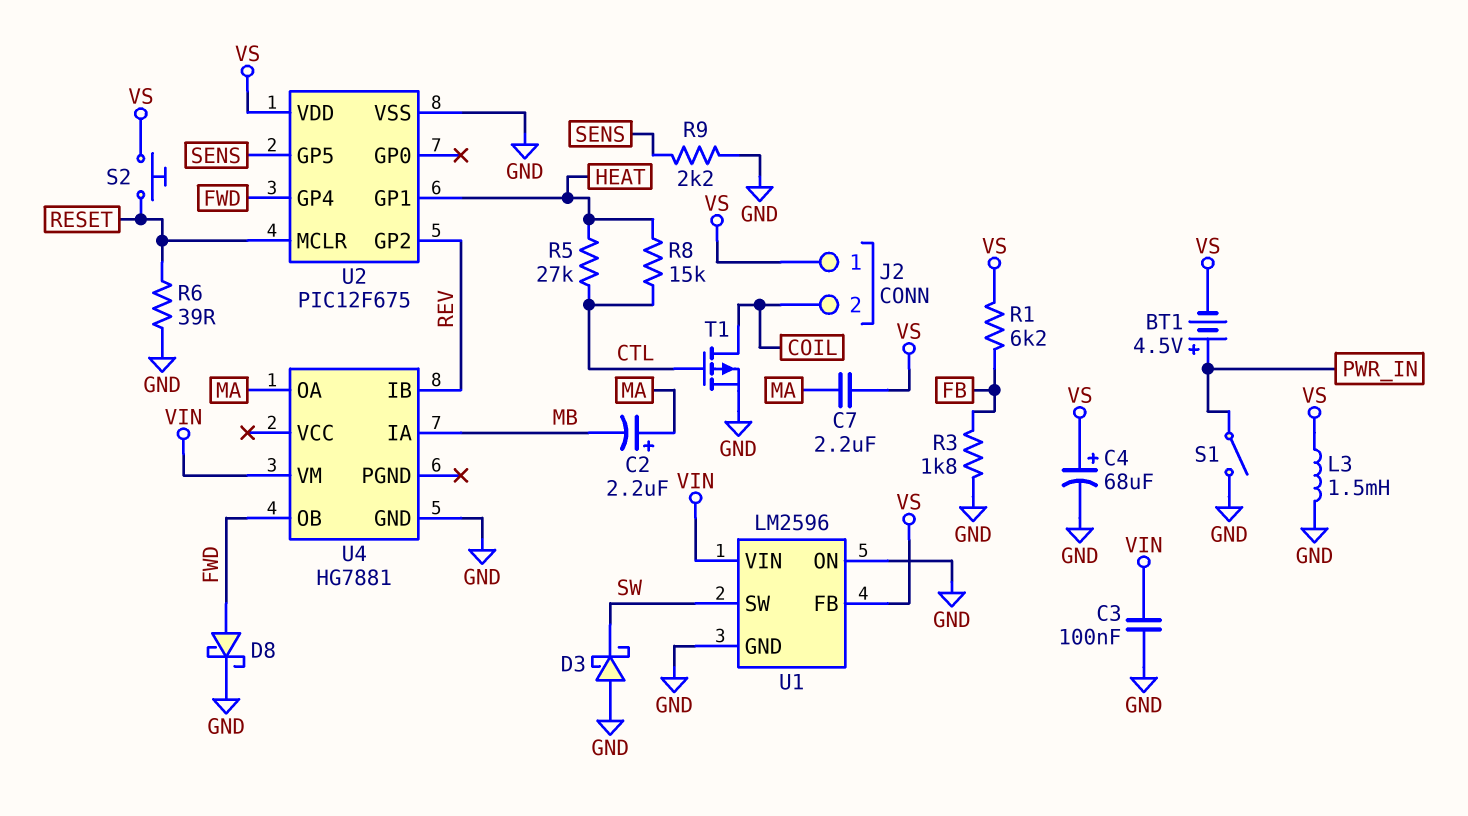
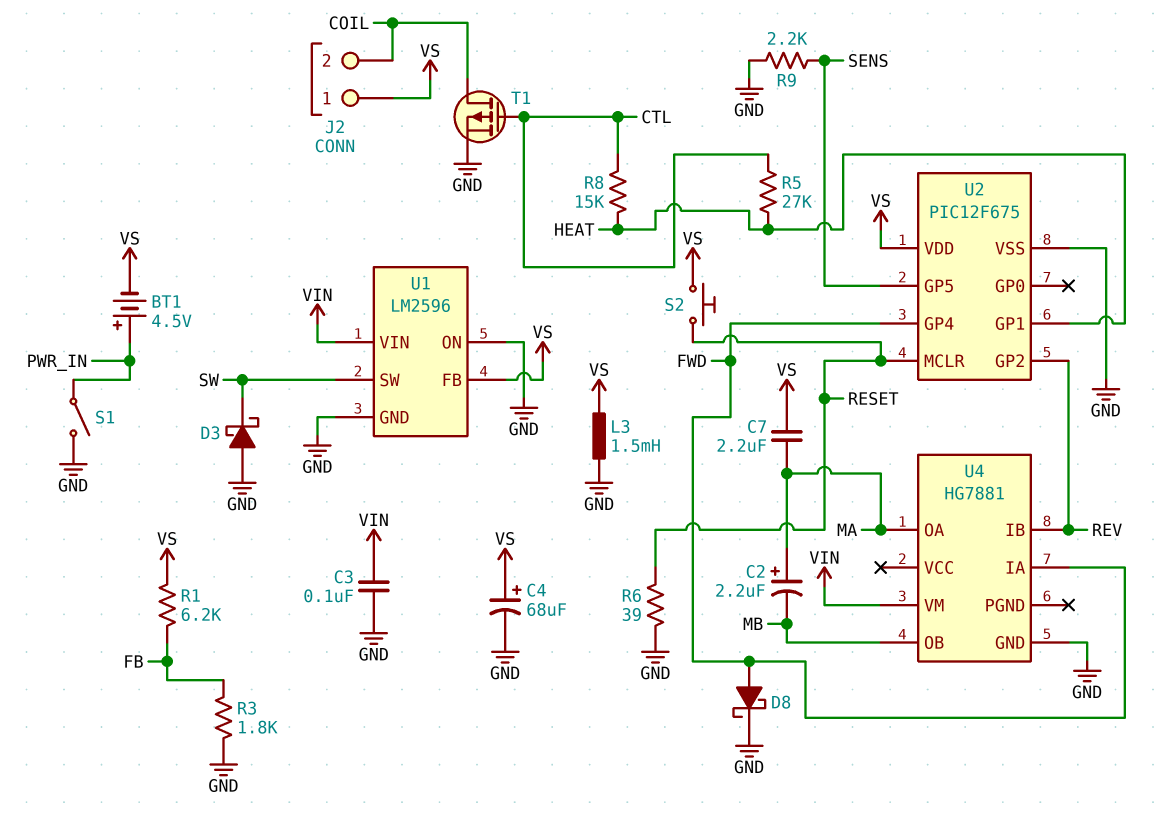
U4 pin IA: MB -> FWD
U4 pin OB: FWD -> MB

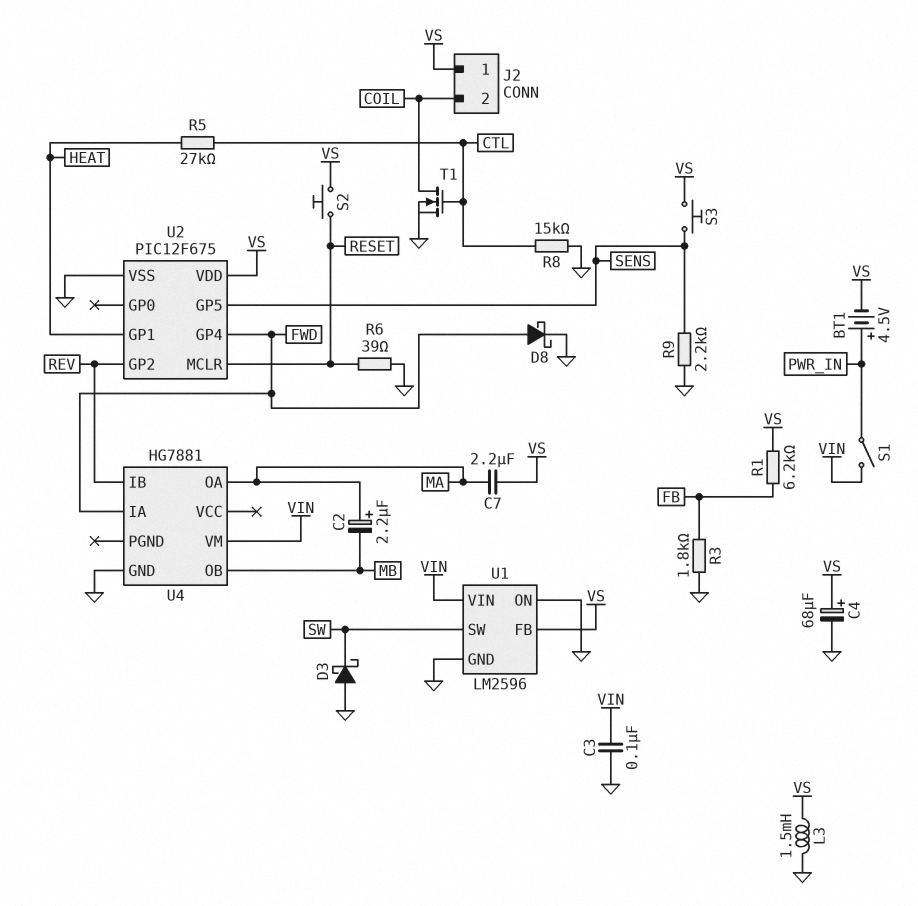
R8: 15k (CTL, HEAT) -> 15k (CTL, GND)
S1: switch (GND, PWR_IN) -> switch (PWR_IN, VIN)
S3: none -> button (SENS, VS)
T1: PMOS (G CTL, D COIL, S GND) -> NMOS (G CTL, D COIL, S GND)

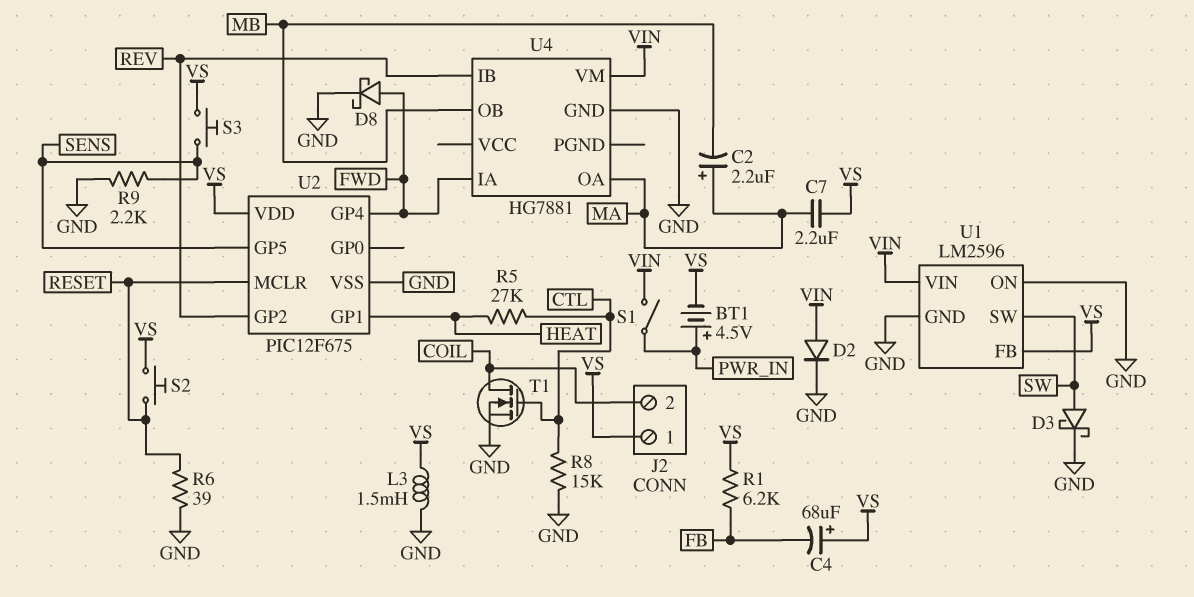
C3: 100nF (GND, VIN) -> none
C4: 68uF (plus VS, minus GND) -> 68uF (plus VS, minus FB)
D2: none -> diode (A VIN, K GND)
D3: schottky (A GND, K SW) -> schottky (A SW, K GND)
R3: 1.8k (FB, GND) -> none

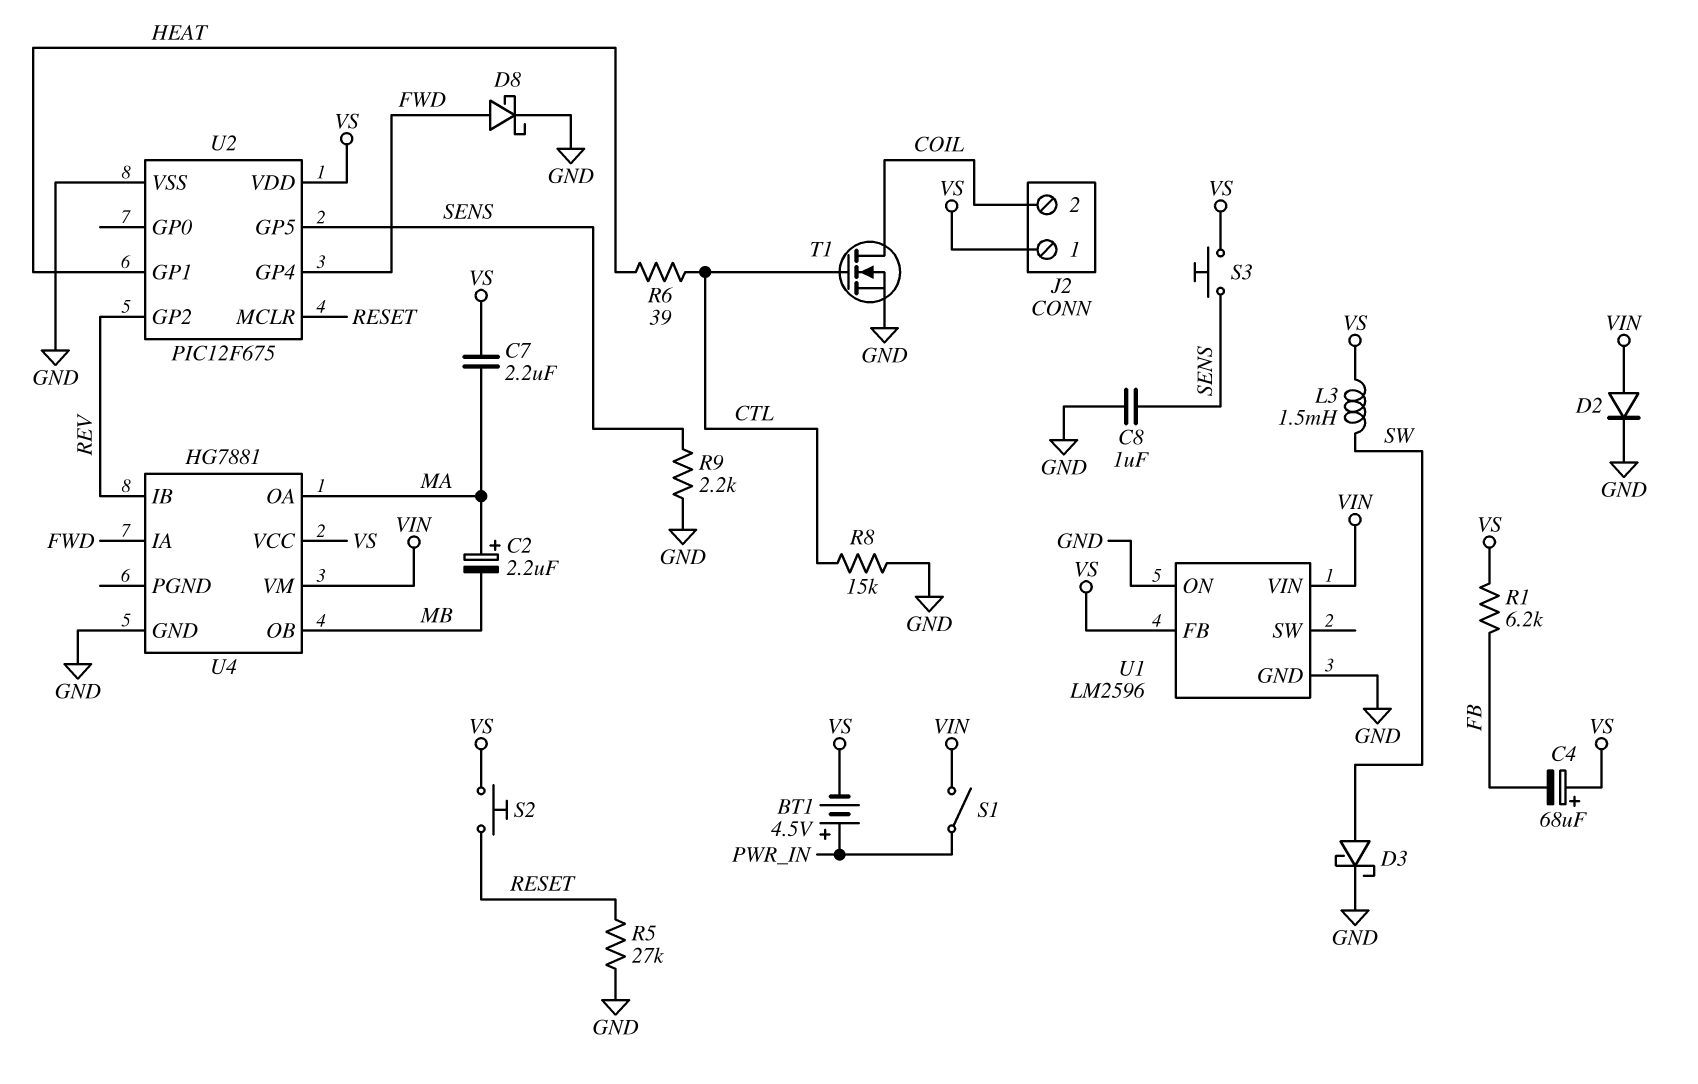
C8: none -> 1uF (GND, SENS)
L3: 1.5mH (GND, VS) -> 1.5mH (SW, VS)
R5: 27k (CTL, HEAT) -> 27k (GND, RESET)
R6: 39 (GND, RESET) -> 39 (CTL, HEAT)
U1 pin SW: SW -> none
U4 pin VCC: none -> VS

